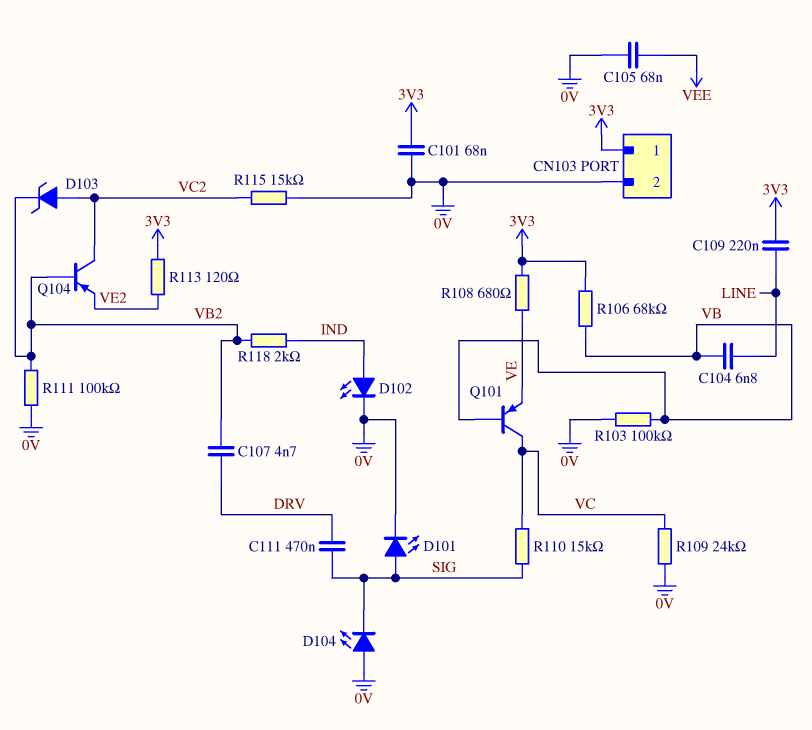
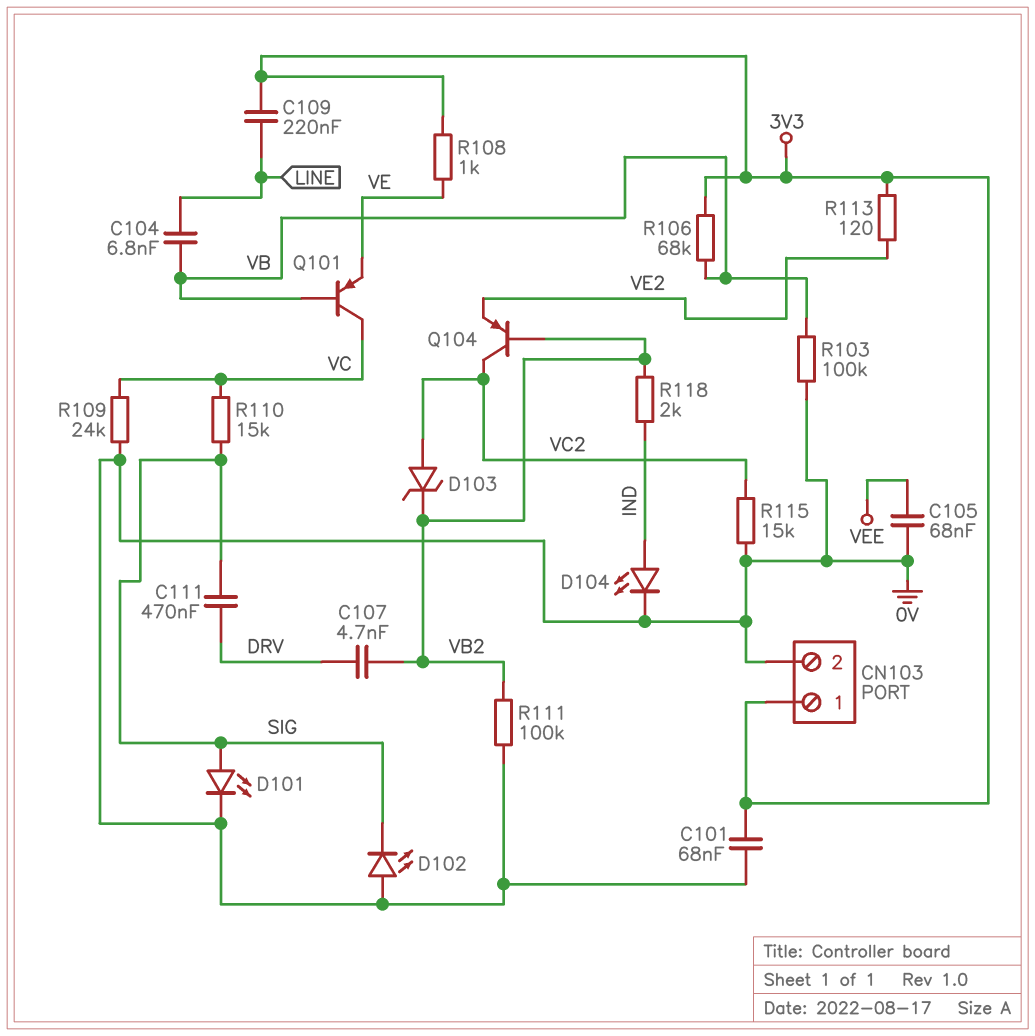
D102: LED (A IND, K 0V) -> LED (A 0V, K SIG)
D104: LED (A 0V, K SIG) -> LED (A IND, K 0V)
R108: 680 (3V3, VE) -> 1k (3V3, VE)

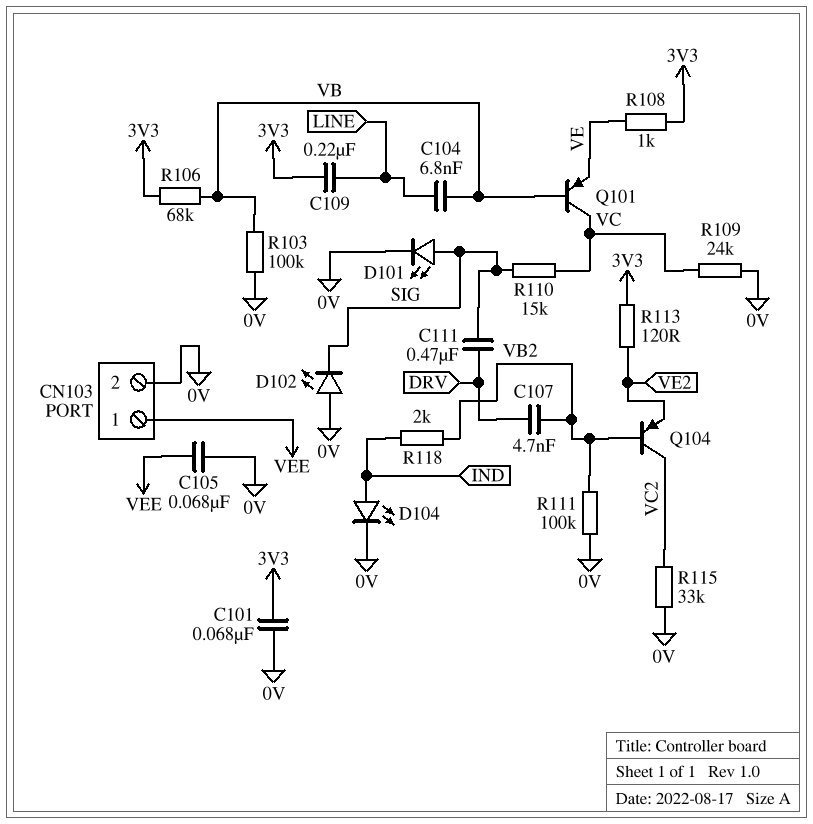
CN103 pin 1: 3V3 -> VEE
D103: zener (A VC2, K VB2) -> none
R115: 15k (0V, VC2) -> 33k (0V, VC2)

